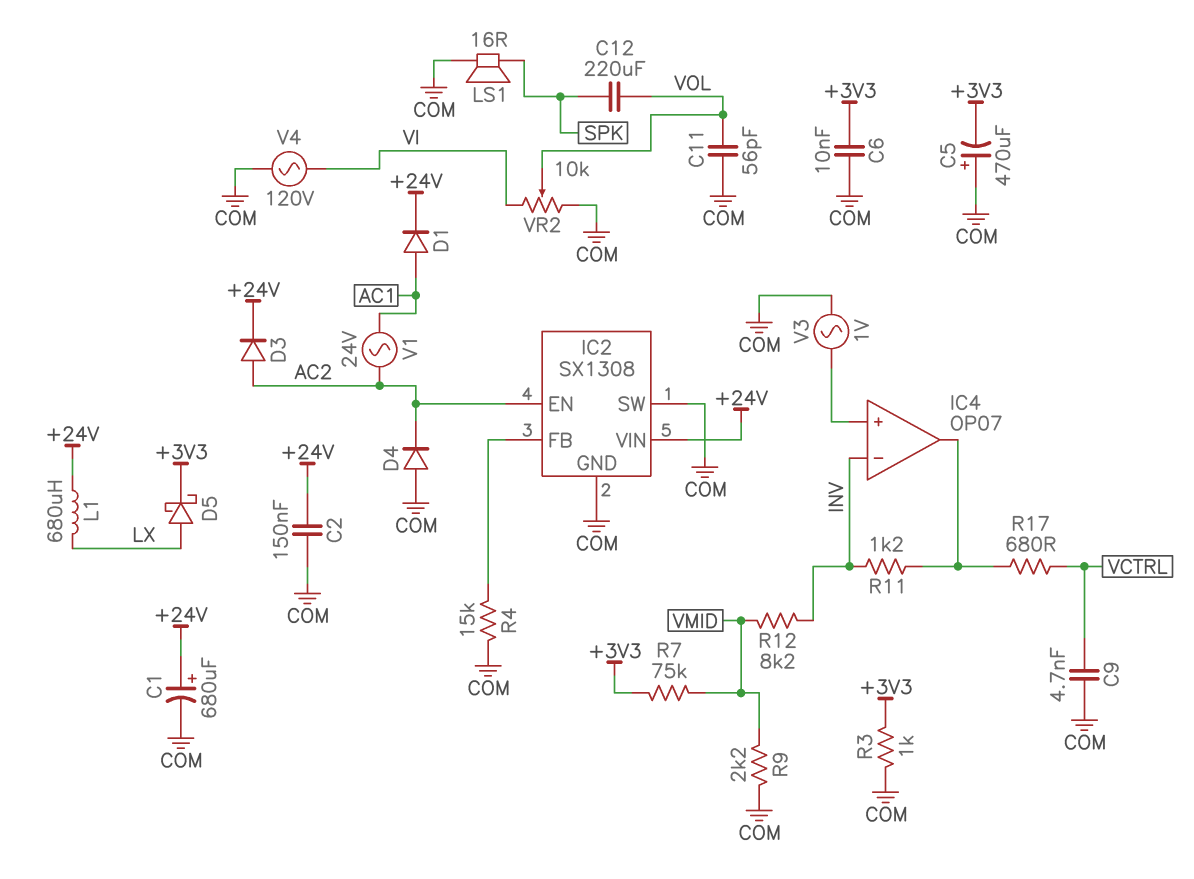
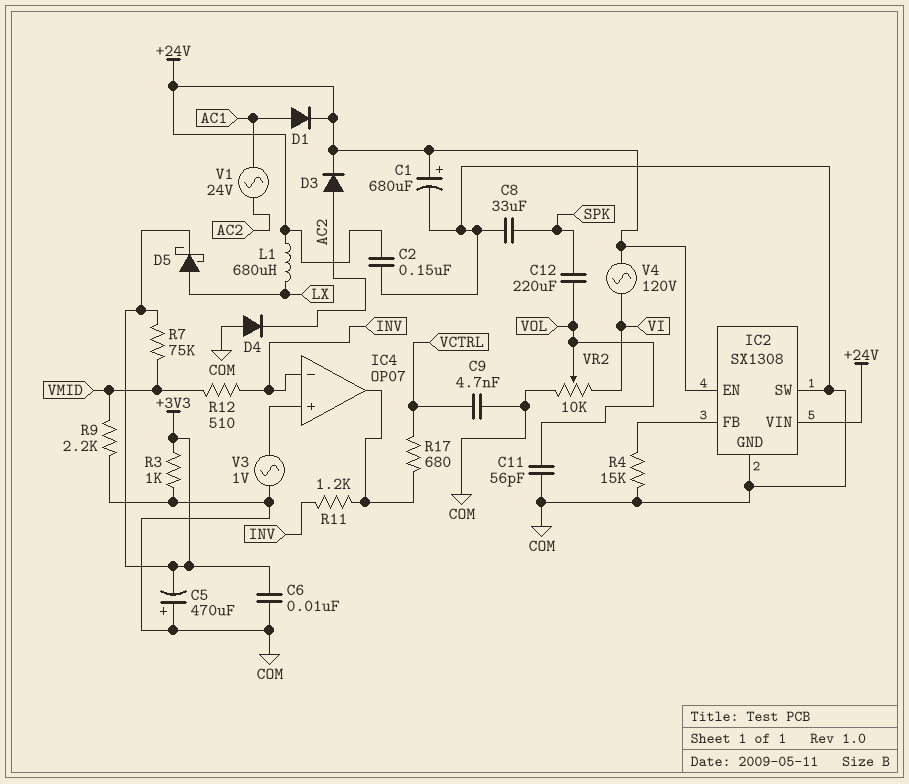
C8: none -> 33uF (COM, SPK)
IC2 pin EN: AC2 -> +24V
LS1: speaker 16R (COM, SPK) -> none
R12: 8.2k (INV, VMID) -> 510 (INV, VMID)
V4: AC 120V (COM, VI) -> AC 120V (+24V, VI)

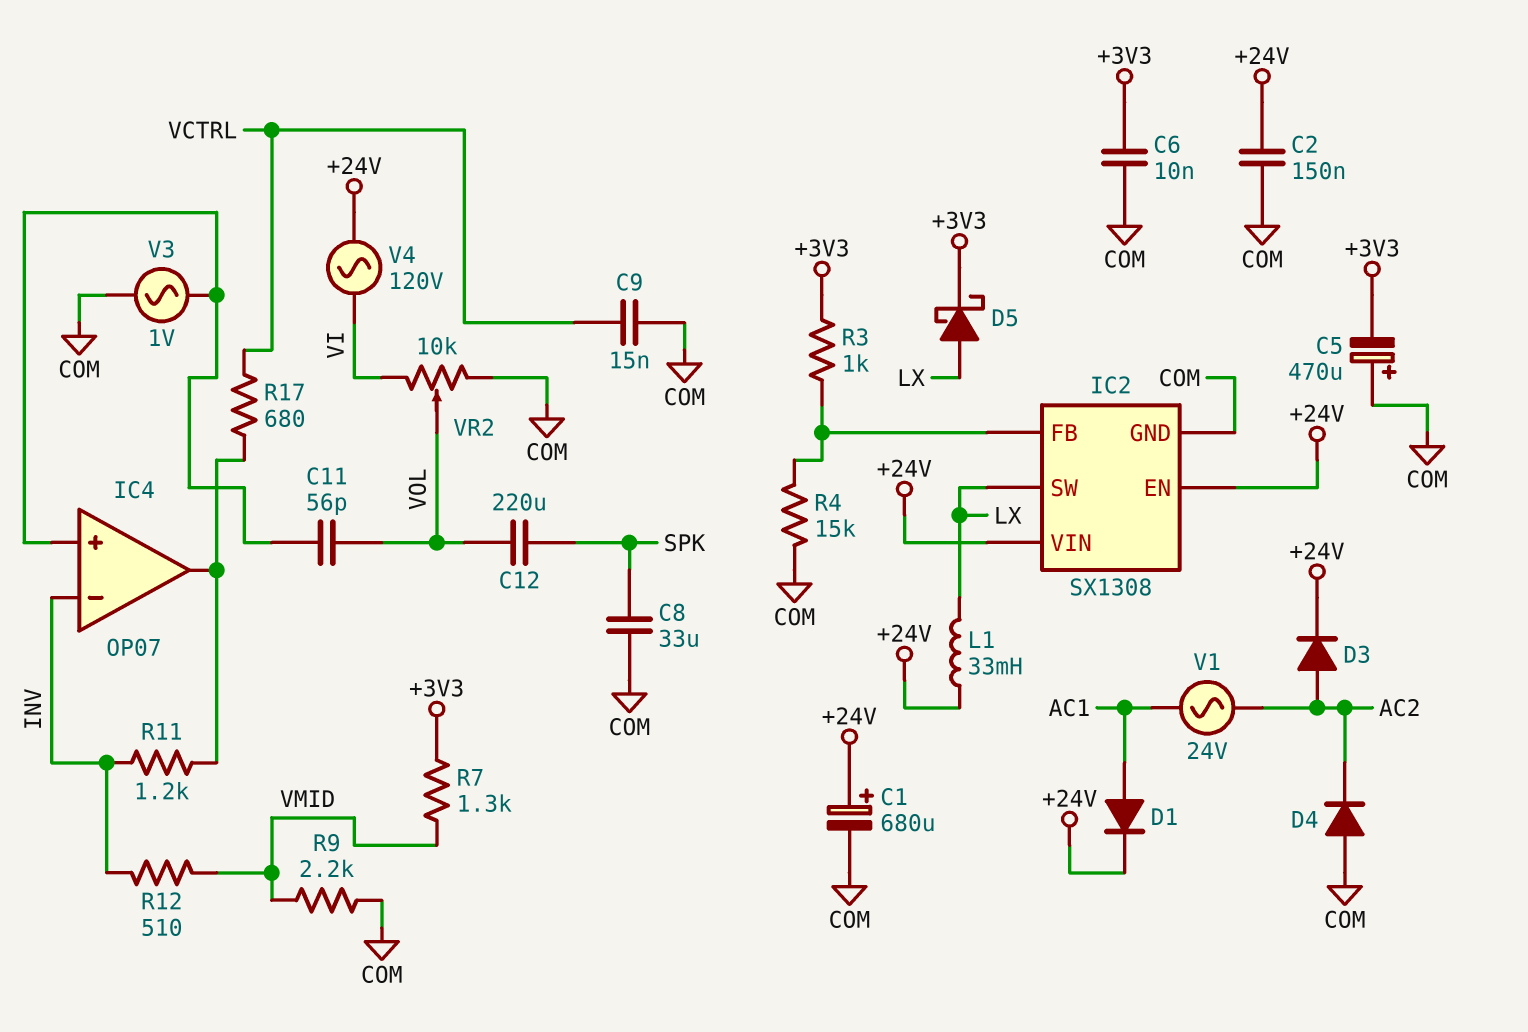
C9: 4.7nF (COM, VCTRL) -> 15nF (COM, VCTRL)
C11: 56pF (COM, VOL) -> 56pF (IC4/in+, VOL)
IC2 pin SW: COM -> LX
L1: 680uH (+24V, LX) -> 33mH (+24V, LX)
R3: 1k (+3V3, COM) -> 1k (+3V3, IC2/FB)
R7: 75k (+3V3, VMID) -> 1.3k (+3V3, VMID)

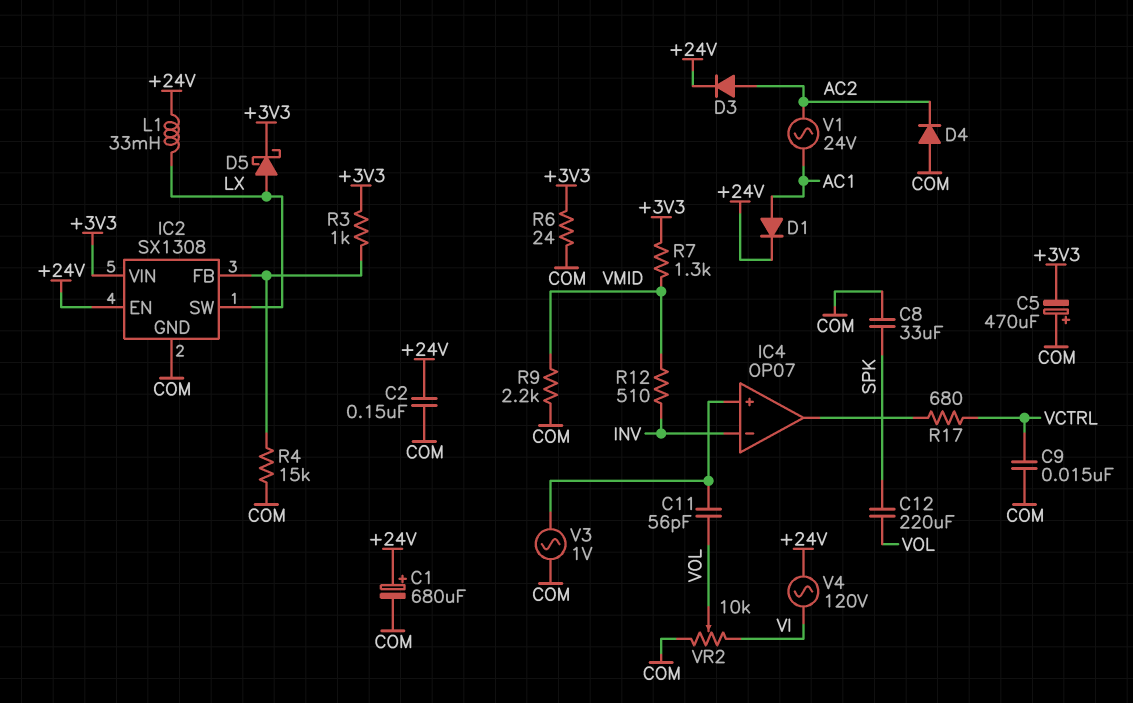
C6: 10nF (+3V3, COM) -> none
IC2 pin VIN: +24V -> +3V3
R6: none -> 24 (+3V3, COM)
R11: 1.2k (IC4/out, INV) -> none

